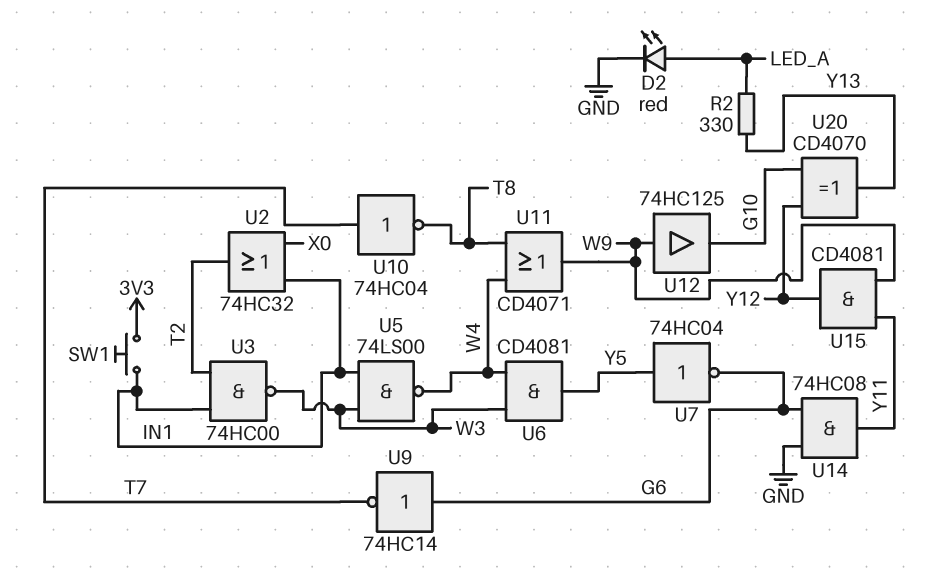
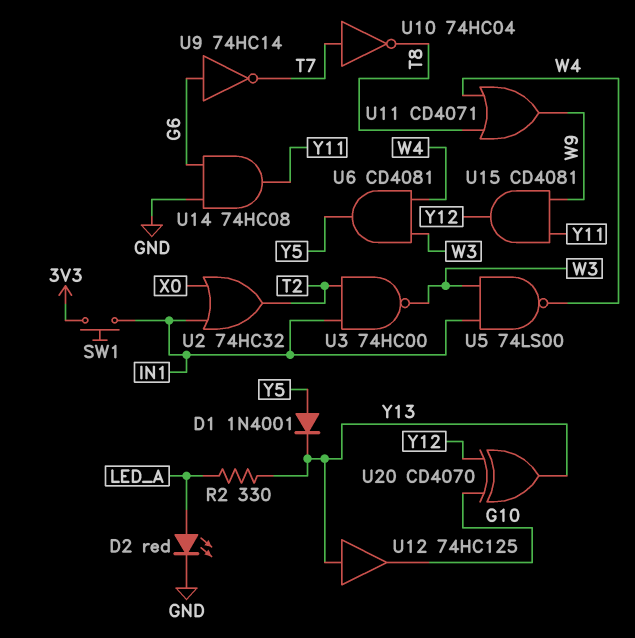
D1: none -> diode 1N4001 (A Y5, K Y13)
U7: NOT 74HC04 (in Y5, out G6) -> none
U12: buffer 74HC125 (in W9, out G10) -> buffer 74HC125 (in Y13, out G10)

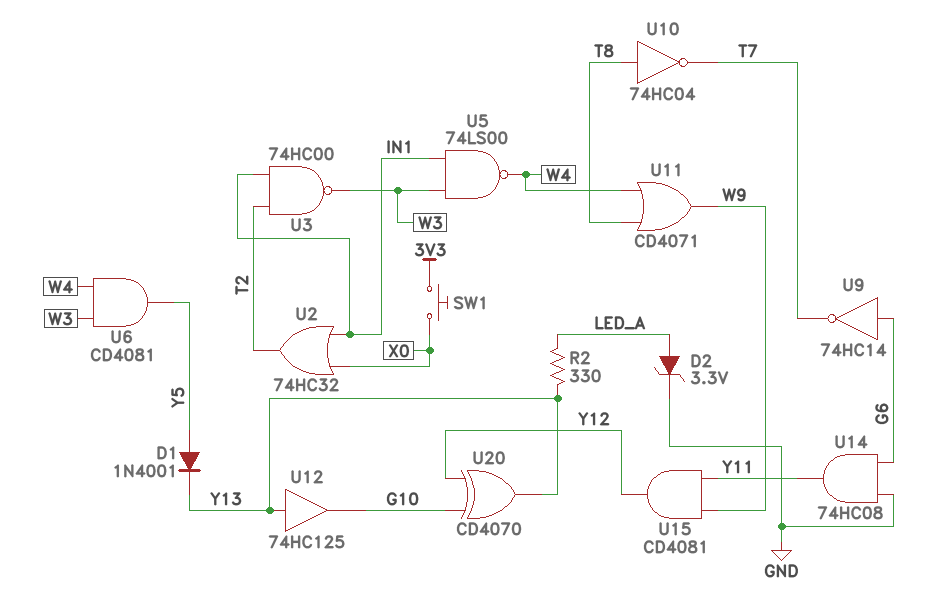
D2: LED red (A LED_A, K GND) -> zener 3.3V (A LED_A, K GND)
SW1: button (3V3, IN1) -> button (3V3, X0)
U10: NOT 74HC04 (in T7, out T8) -> NOT 74HC04 (in T8, out T7)

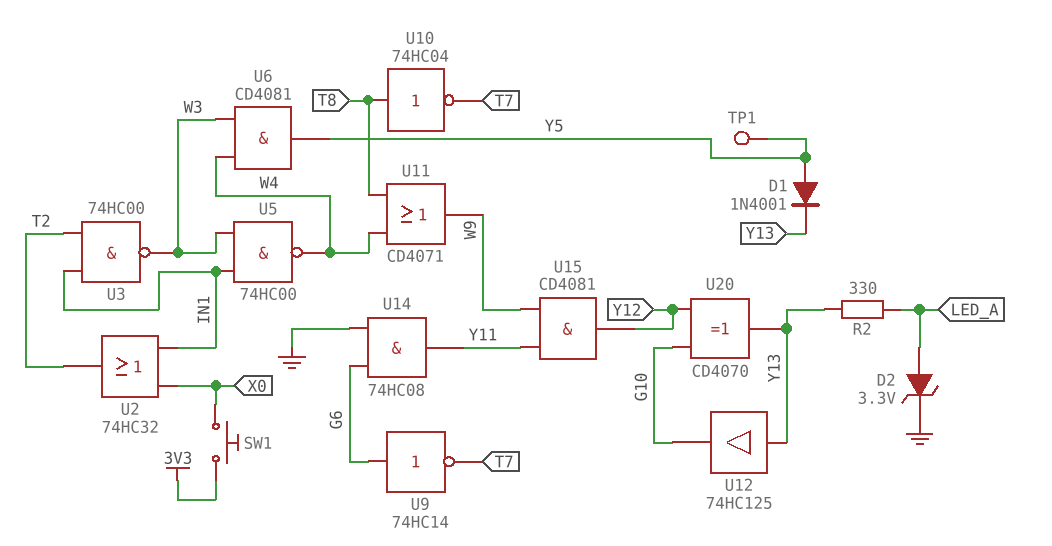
TP1: none -> test point (Y5)
U5: NAND 74LS00 (in IN1, in W3, out W4) -> NAND 74HC00 (in IN1, in W3, out W4)

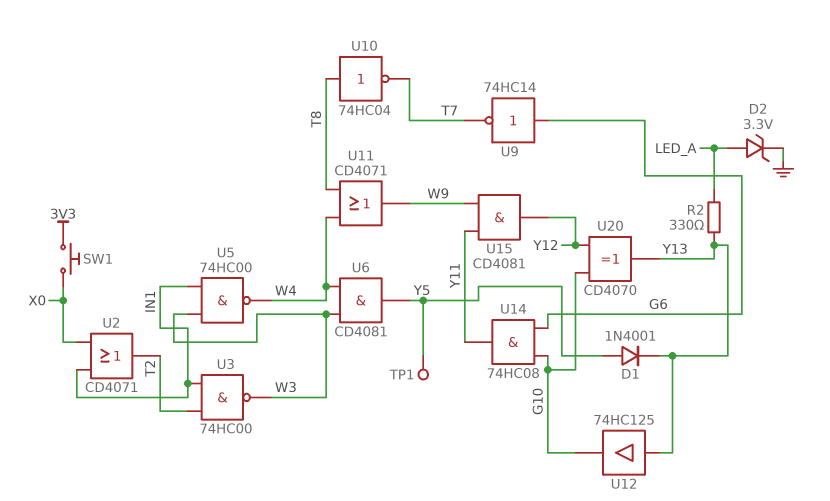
U2: OR 74HC32 (in IN1, in X0, out T2) -> OR CD4071 (in IN1, in X0, out T2)
U14: AND 74HC08 (in G6, in GND, out Y11) -> AND 74HC08 (in G6, in G10, out Y11)

